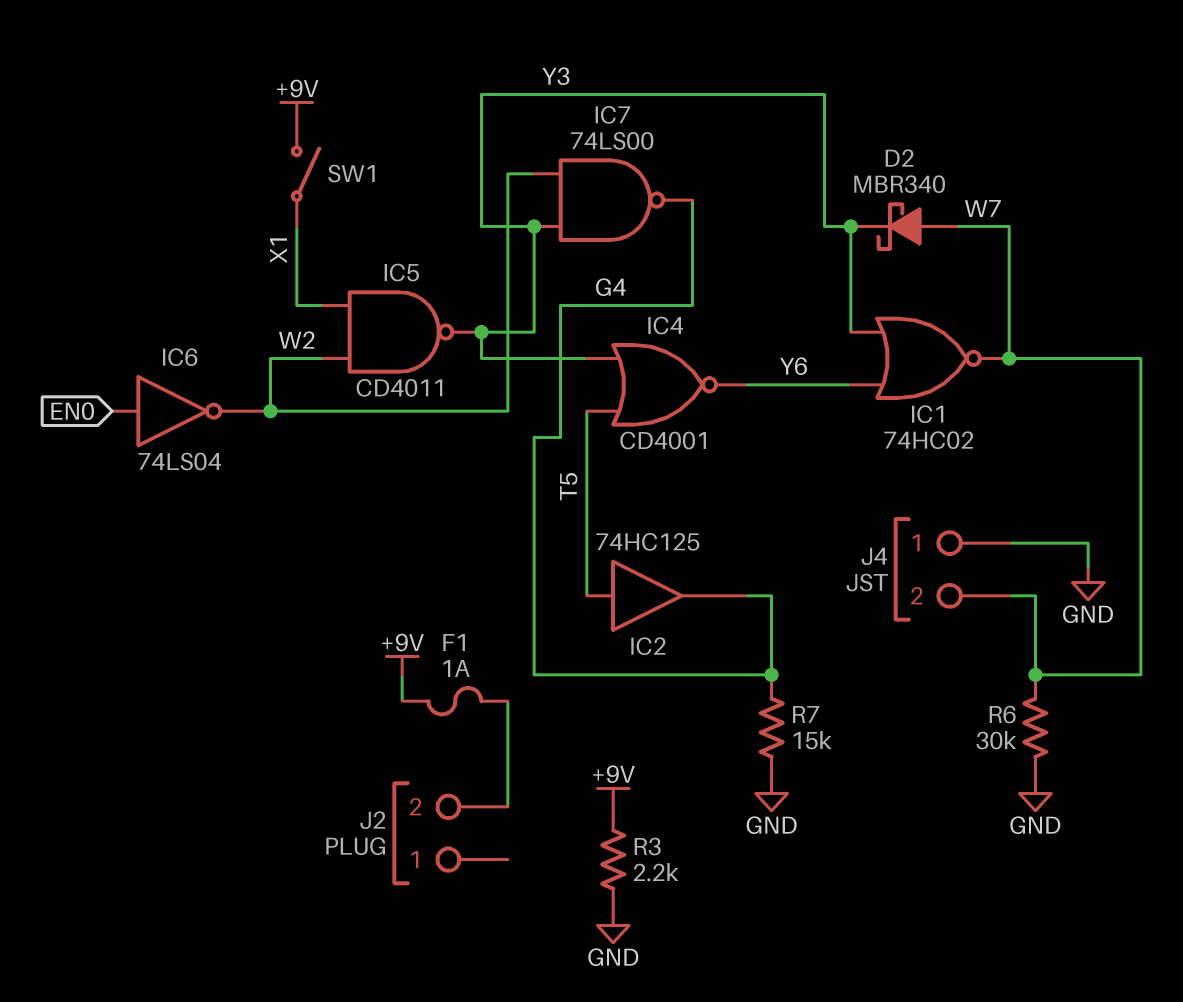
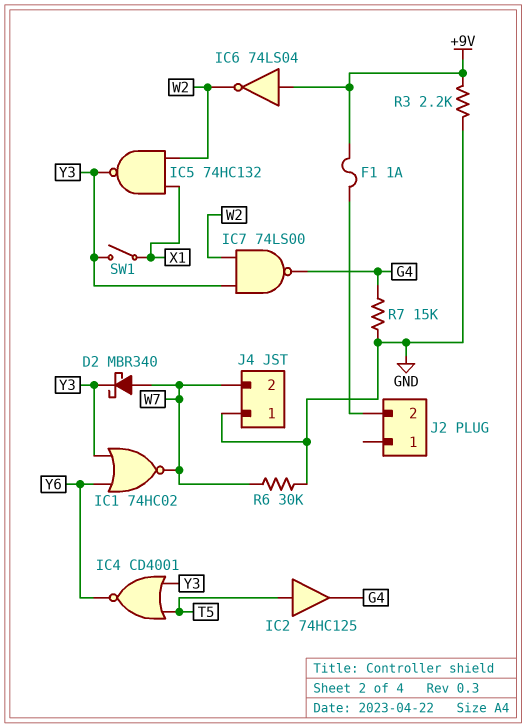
IC5: NAND CD4011 (in W2, in X1, out Y3) -> NAND 74HC132 (in W2, in X1, out Y3)
IC6: NOT 74LS04 (in EN0, out W2) -> NOT 74LS04 (in +9V, out W2)
SW1: switch (+9V, X1) -> switch (X1, Y3)

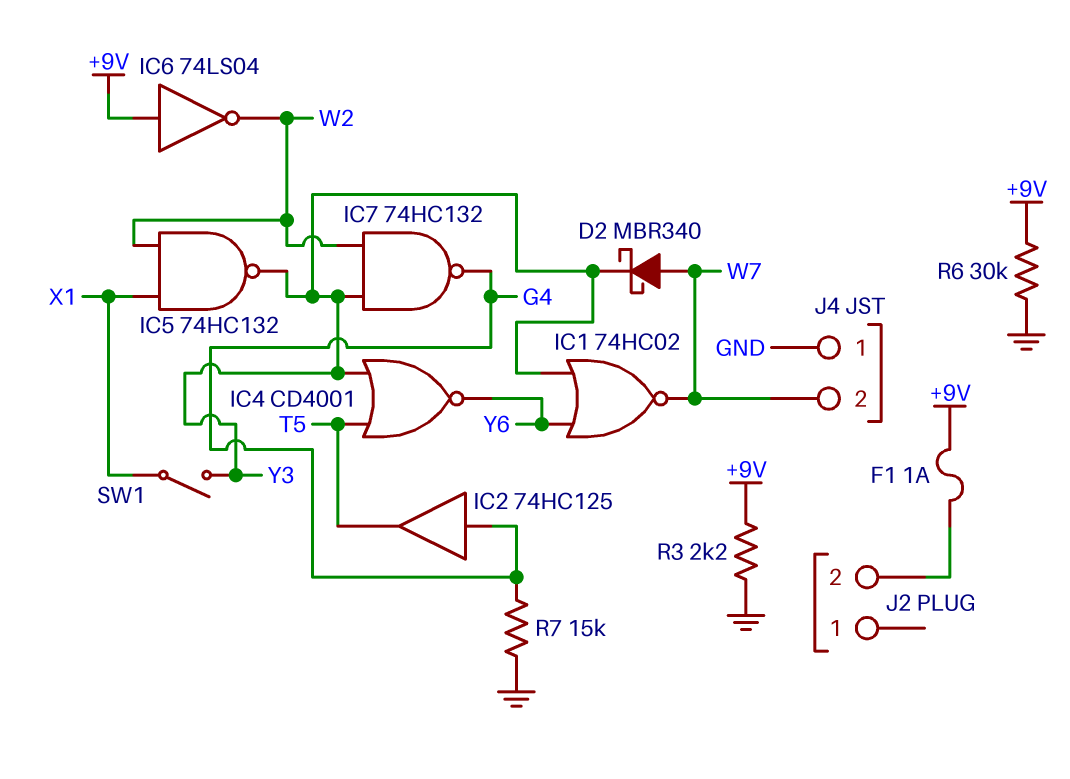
IC2: buffer 74HC125 (in T5, out G4) -> buffer 74HC125 (in G4, out T5)
IC7: NAND 74LS00 (in W2, in Y3, out G4) -> NAND 74HC132 (in W2, in Y3, out G4)
R6: 30k (GND, W7) -> 30k (+9V, GND)

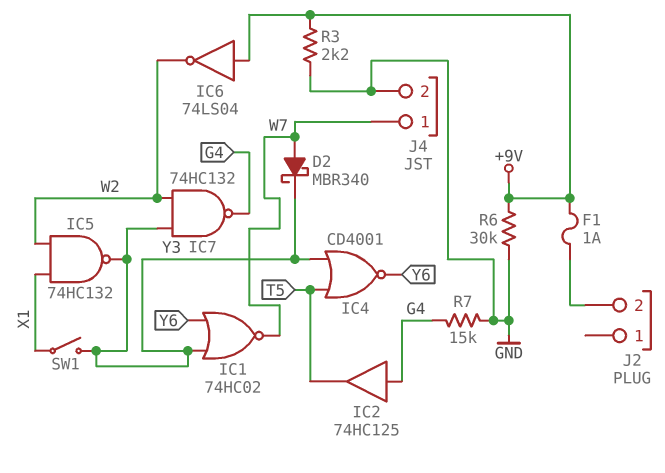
J4 pin 1: GND -> W7
J4 pin 2: W7 -> GND

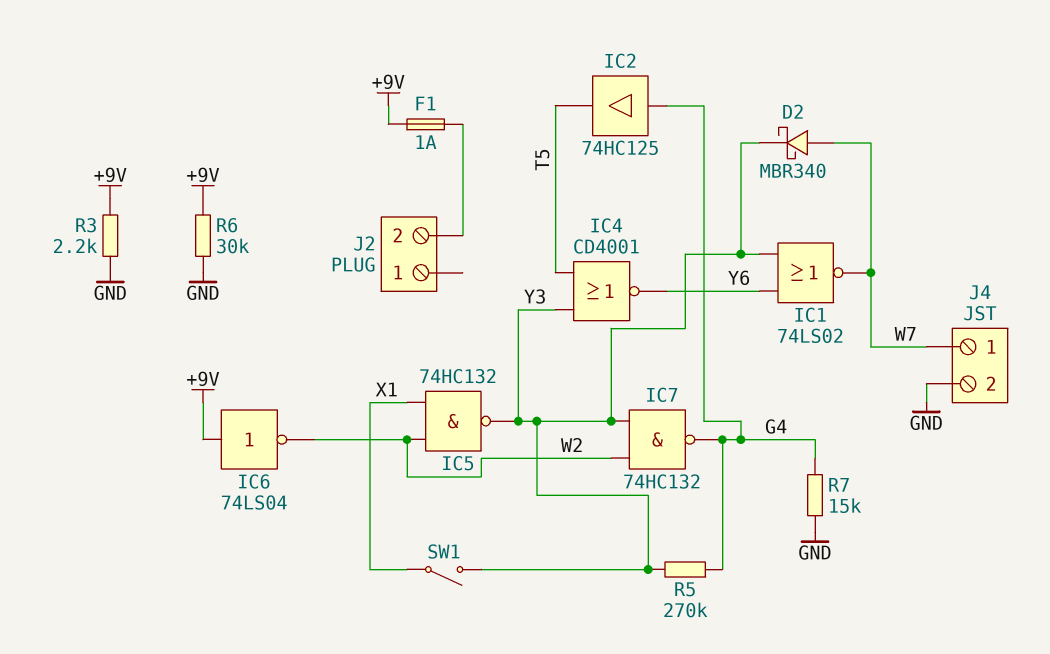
IC1: NOR 74HC02 (in Y3, in Y6, out W7) -> NOR 74LS02 (in Y3, in Y6, out W7)
R5: none -> 270k (G4, Y3)

